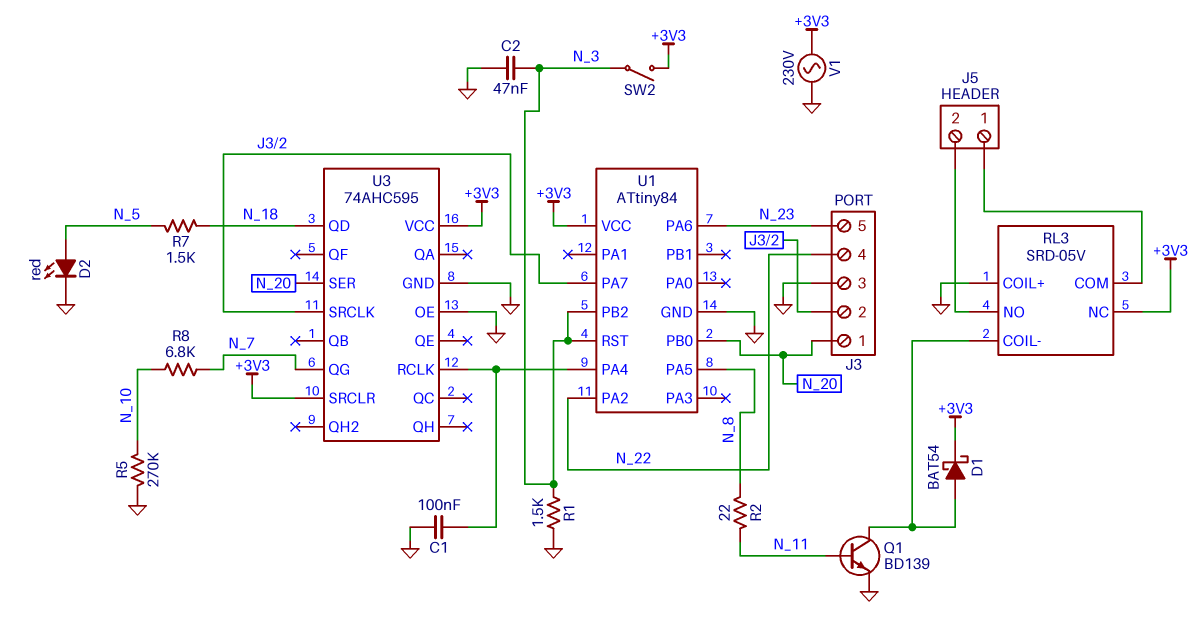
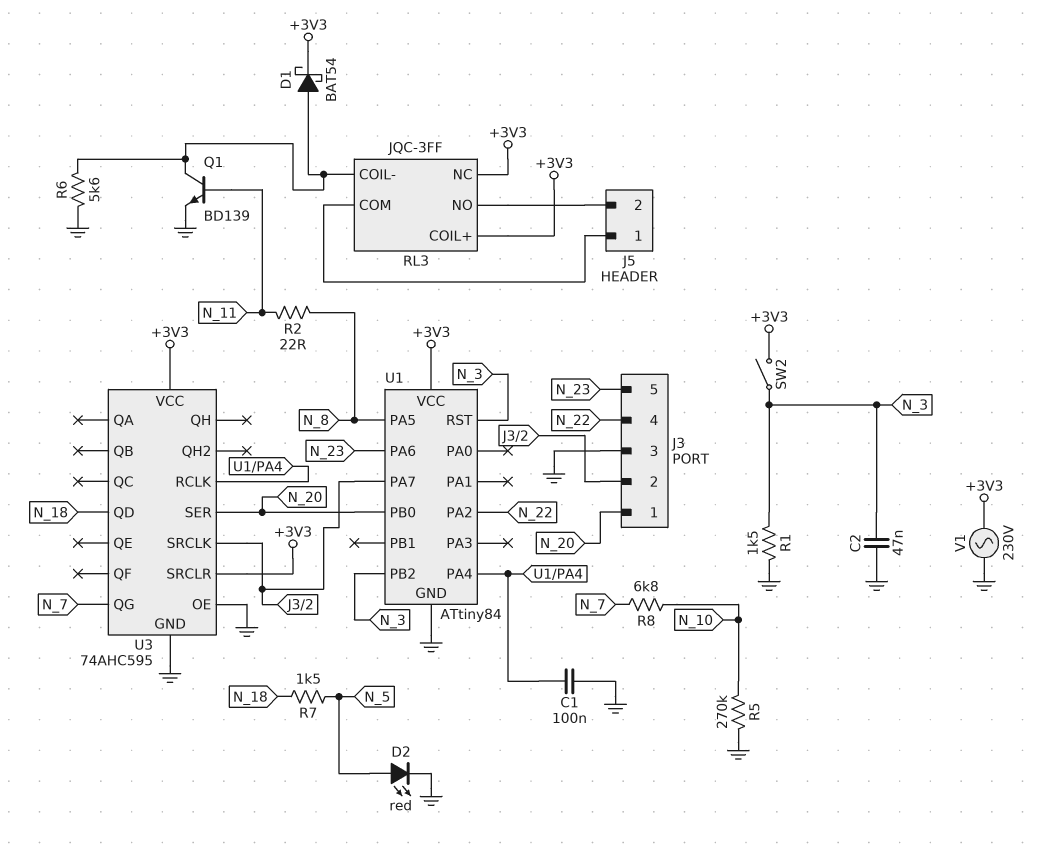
R6: none -> 5.6k (GND, RL3/COIL-)
RL3: SRD-05V -> JQC-3FF
RL3 pin COIL+: GND -> +3V3

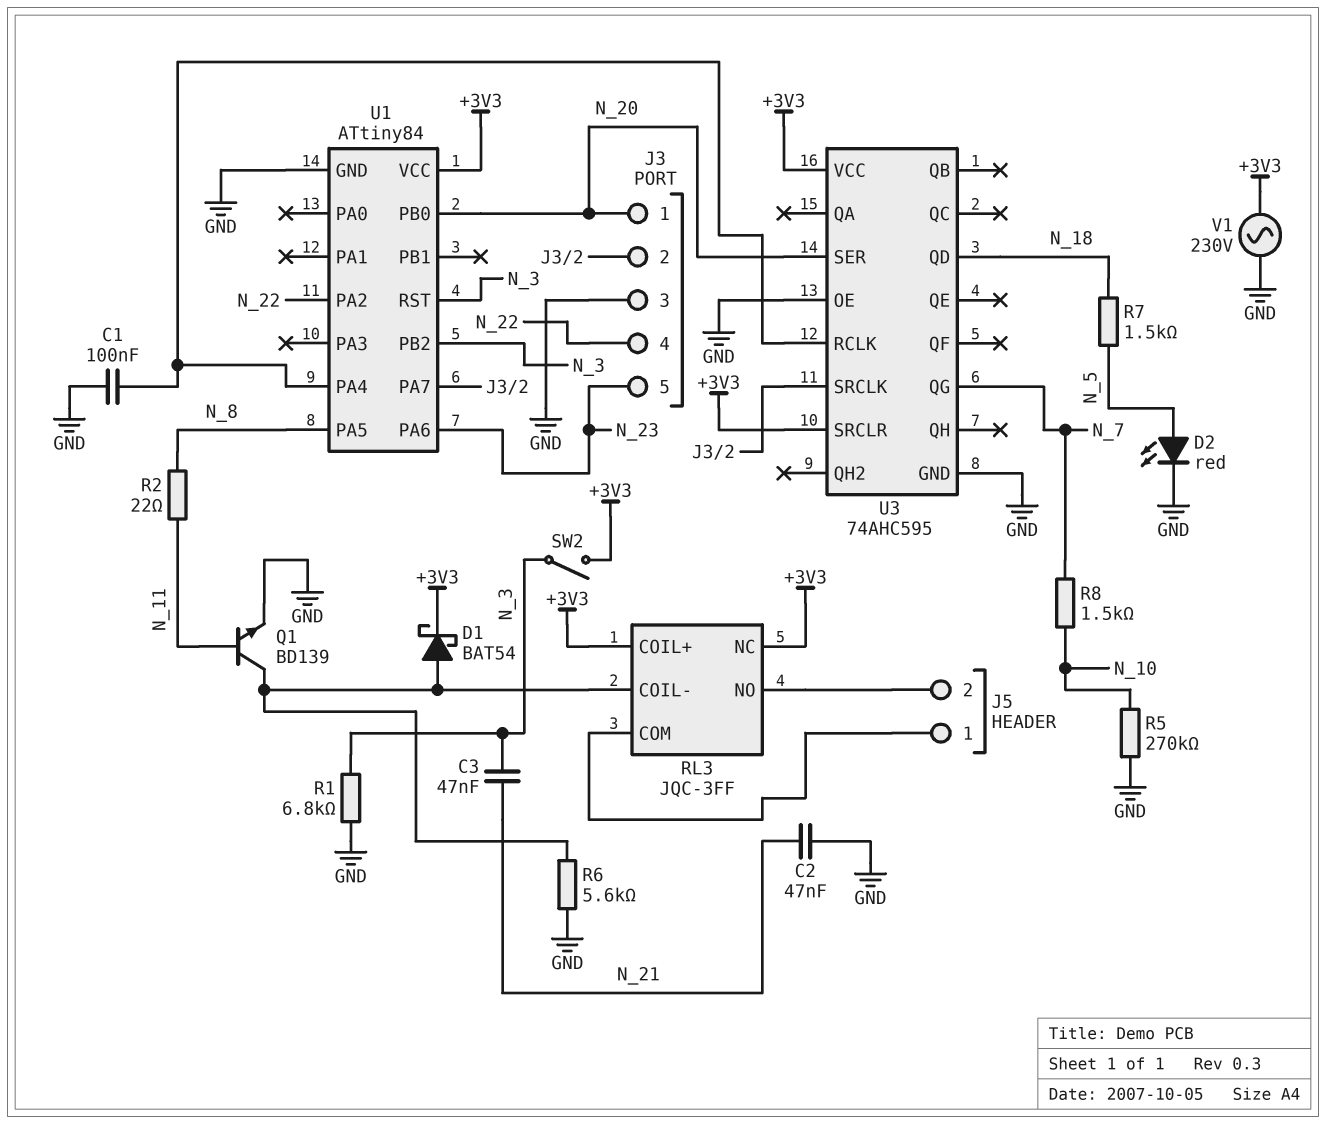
C2: 47nF (GND, N_3) -> 47nF (GND, N_21)
C3: none -> 47nF (N_3, N_21)
R1: 1.5k (GND, N_3) -> 6.8k (GND, N_3)
R8: 6.8k (N_7, N_10) -> 1.5k (N_7, N_10)

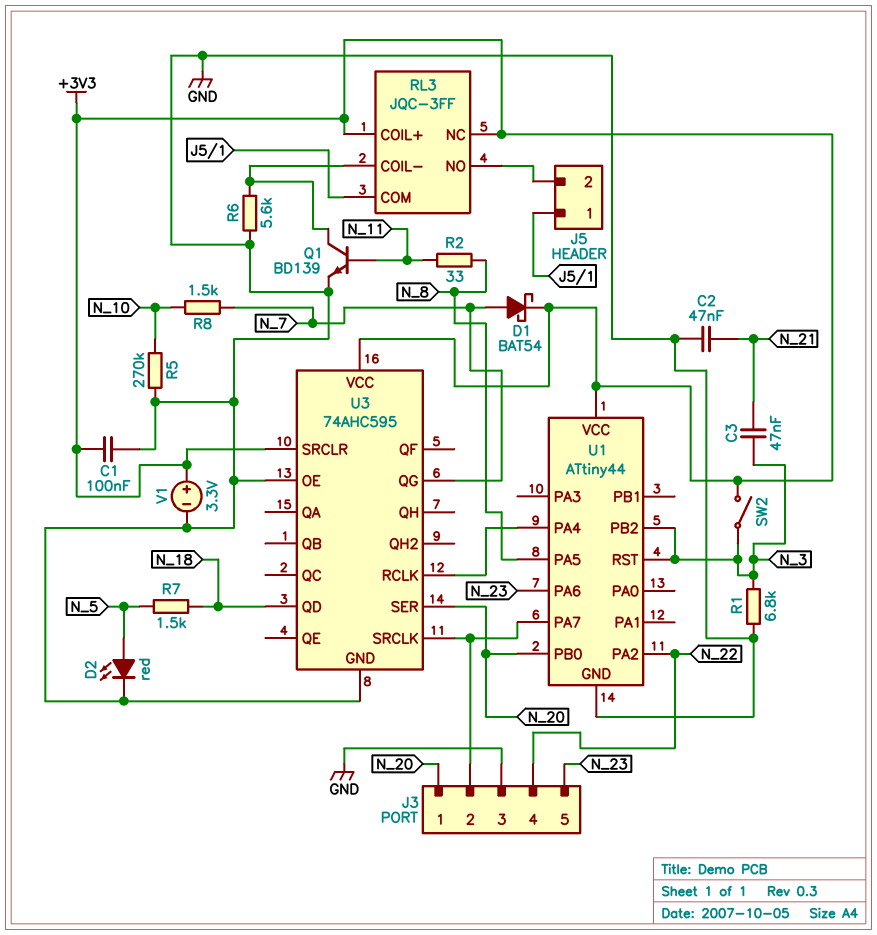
C1: 100nF (GND, U1/PA4) -> 100nF (+3V3, GND)
D1: schottky BAT54 (A RL3/COIL-, K +3V3) -> schottky BAT54 (A N_7, K +3V3)
R2: 22 (N_8, N_11) -> 33 (N_8, N_11)
U1: ATtiny84 -> ATtiny44
V1: AC 230V (+3V3, GND) -> 3.3V (plus +3V3, minus GND)

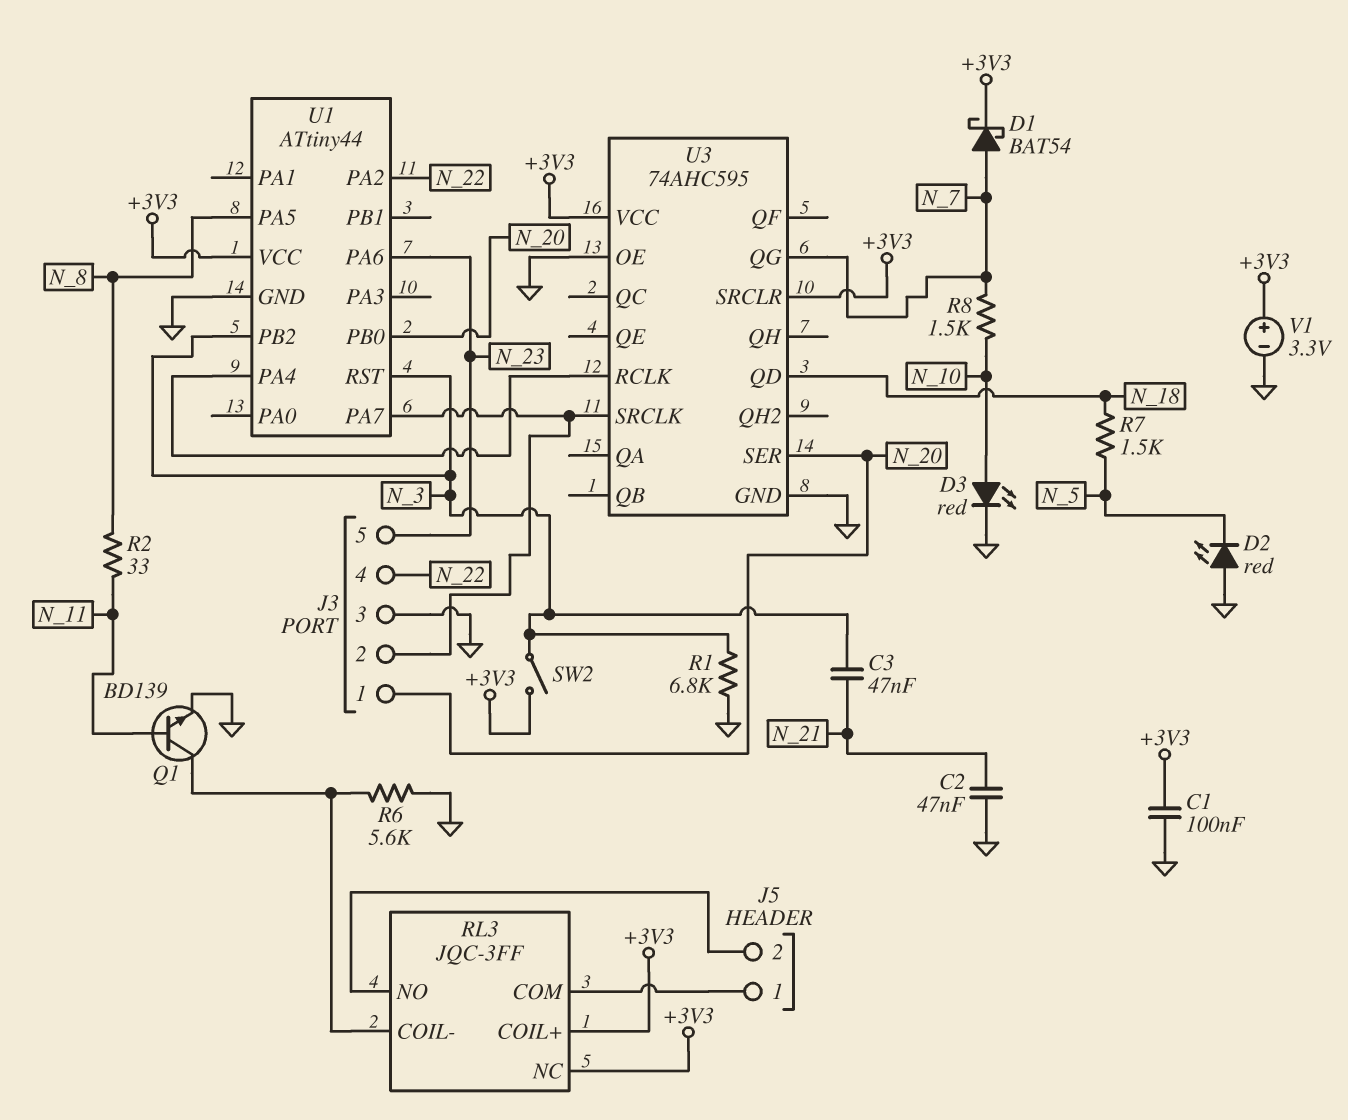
D2: LED red (A N_5, K GND) -> LED red (A GND, K N_5)
D3: none -> LED red (A N_10, K GND)
R5: 270k (GND, N_10) -> none

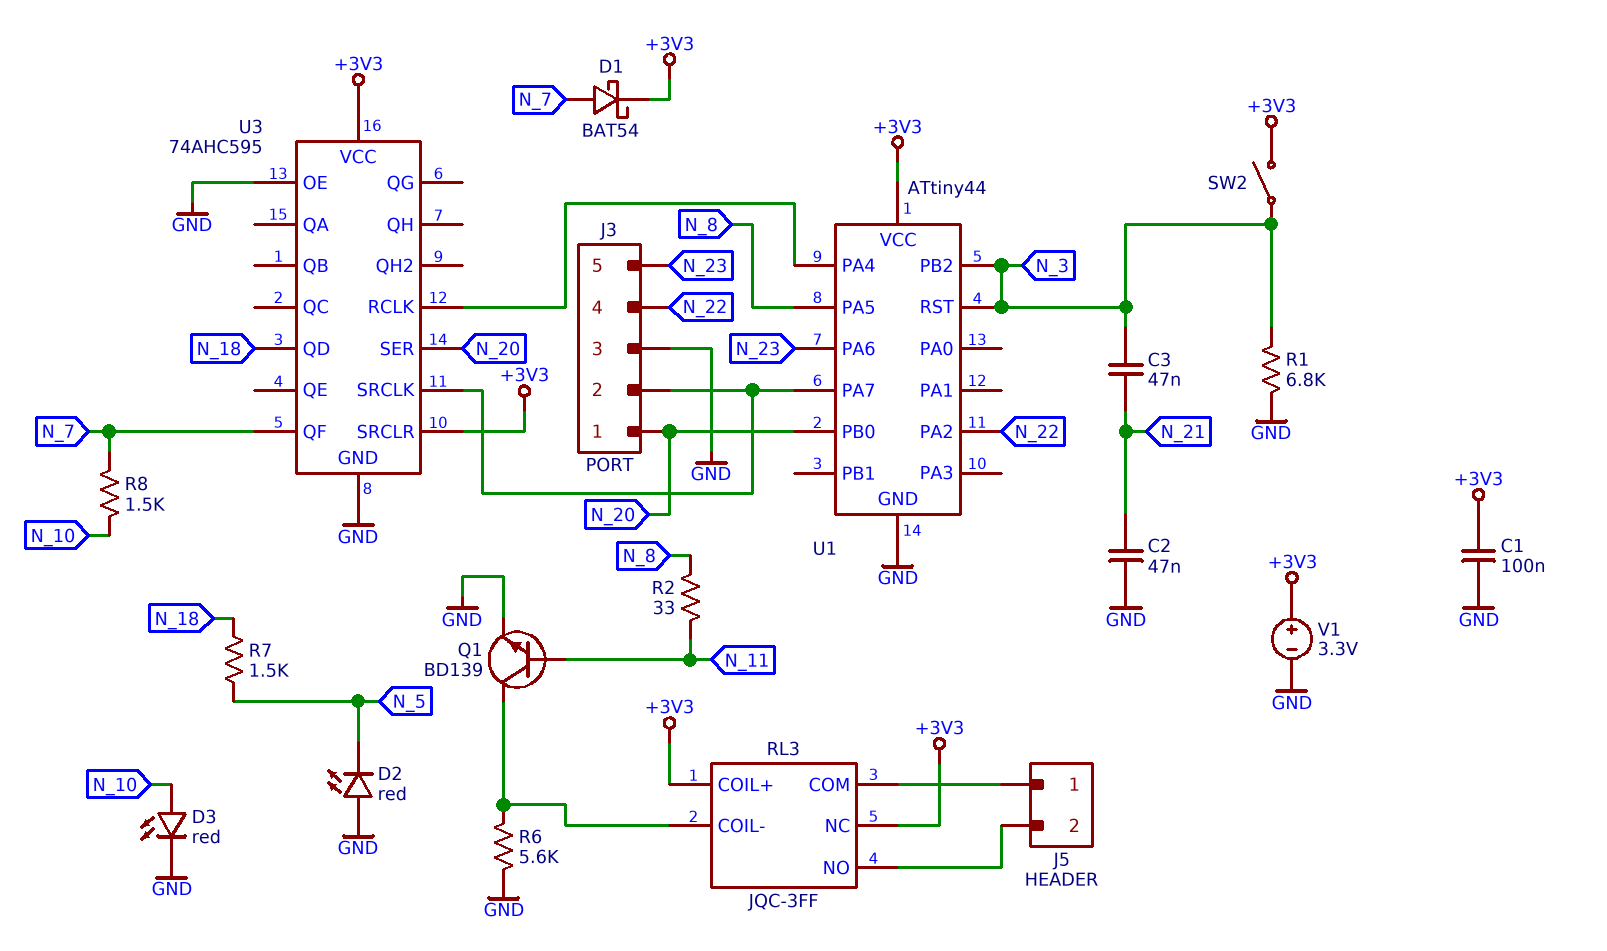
U3 pin QF: none -> N_7
U3 pin QG: N_7 -> none

